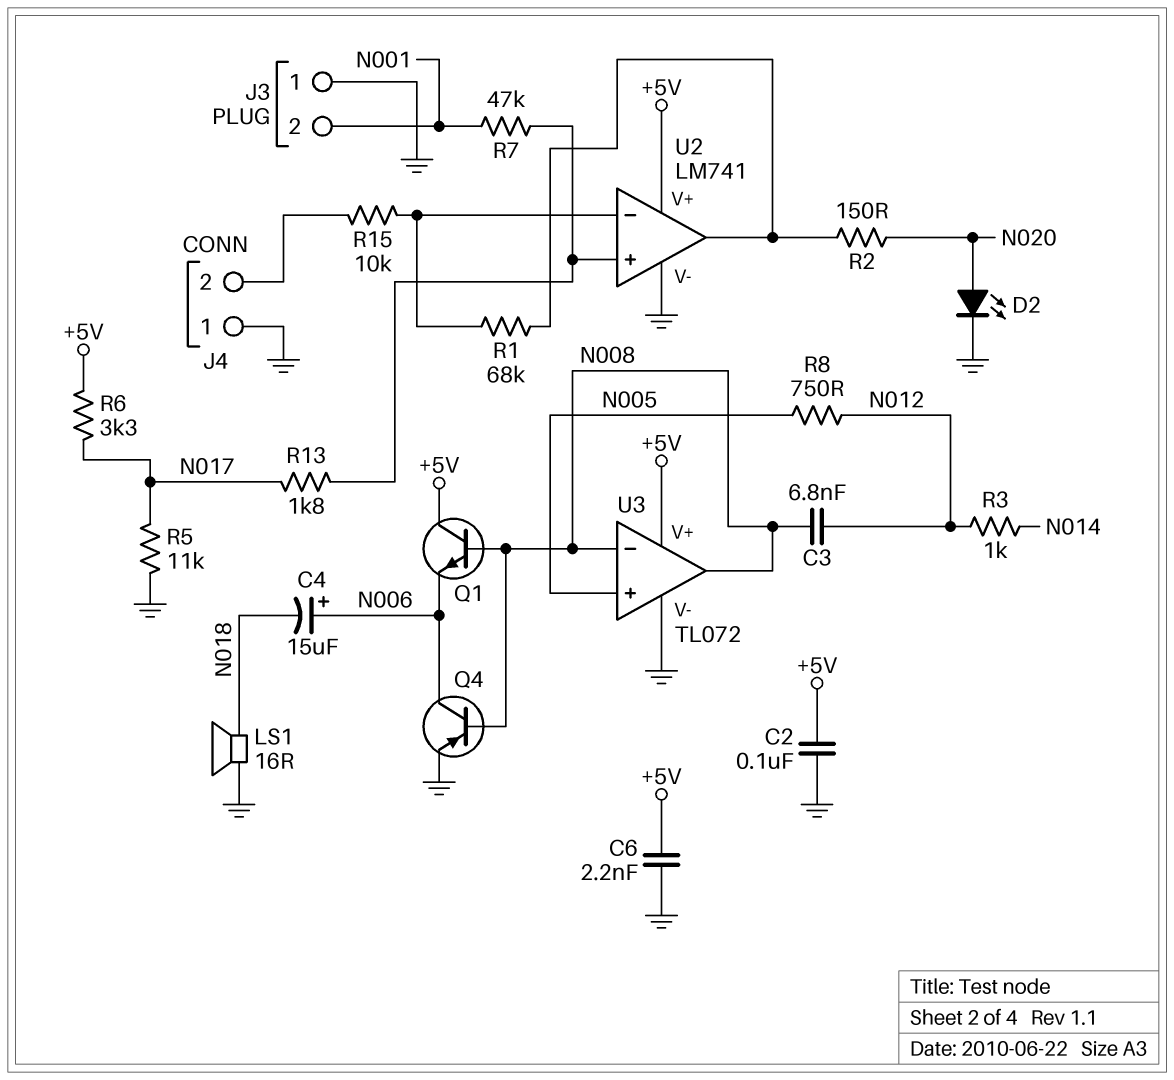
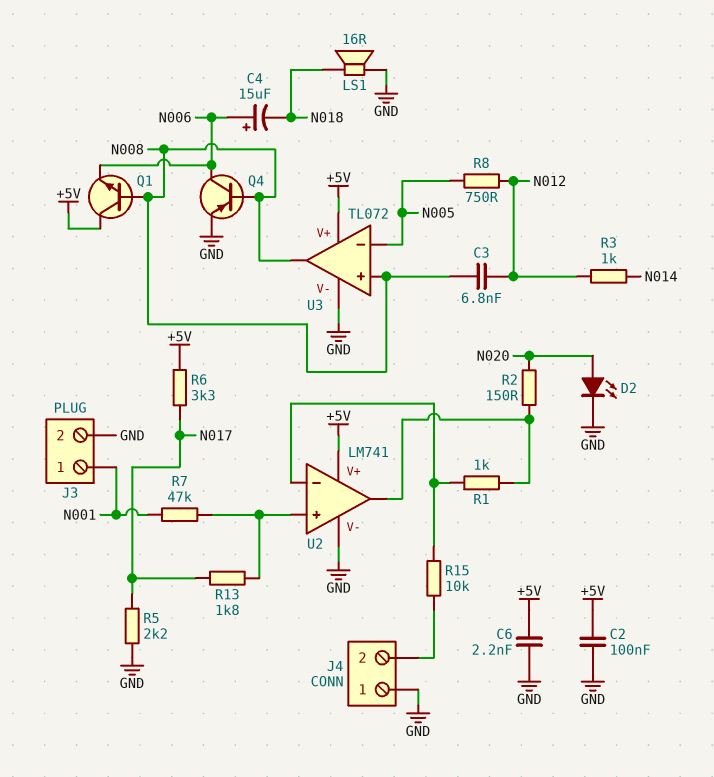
J3 pin 1: GND -> N001
J3 pin 2: N001 -> GND
R1: 68k (U2/in-, U2/out) -> 1k (U2/in-, U2/out)
R5: 11k (GND, N017) -> 2.2k (GND, N017)
U3 pin in+: N005 -> N008
U3 pin in-: N008 -> N005

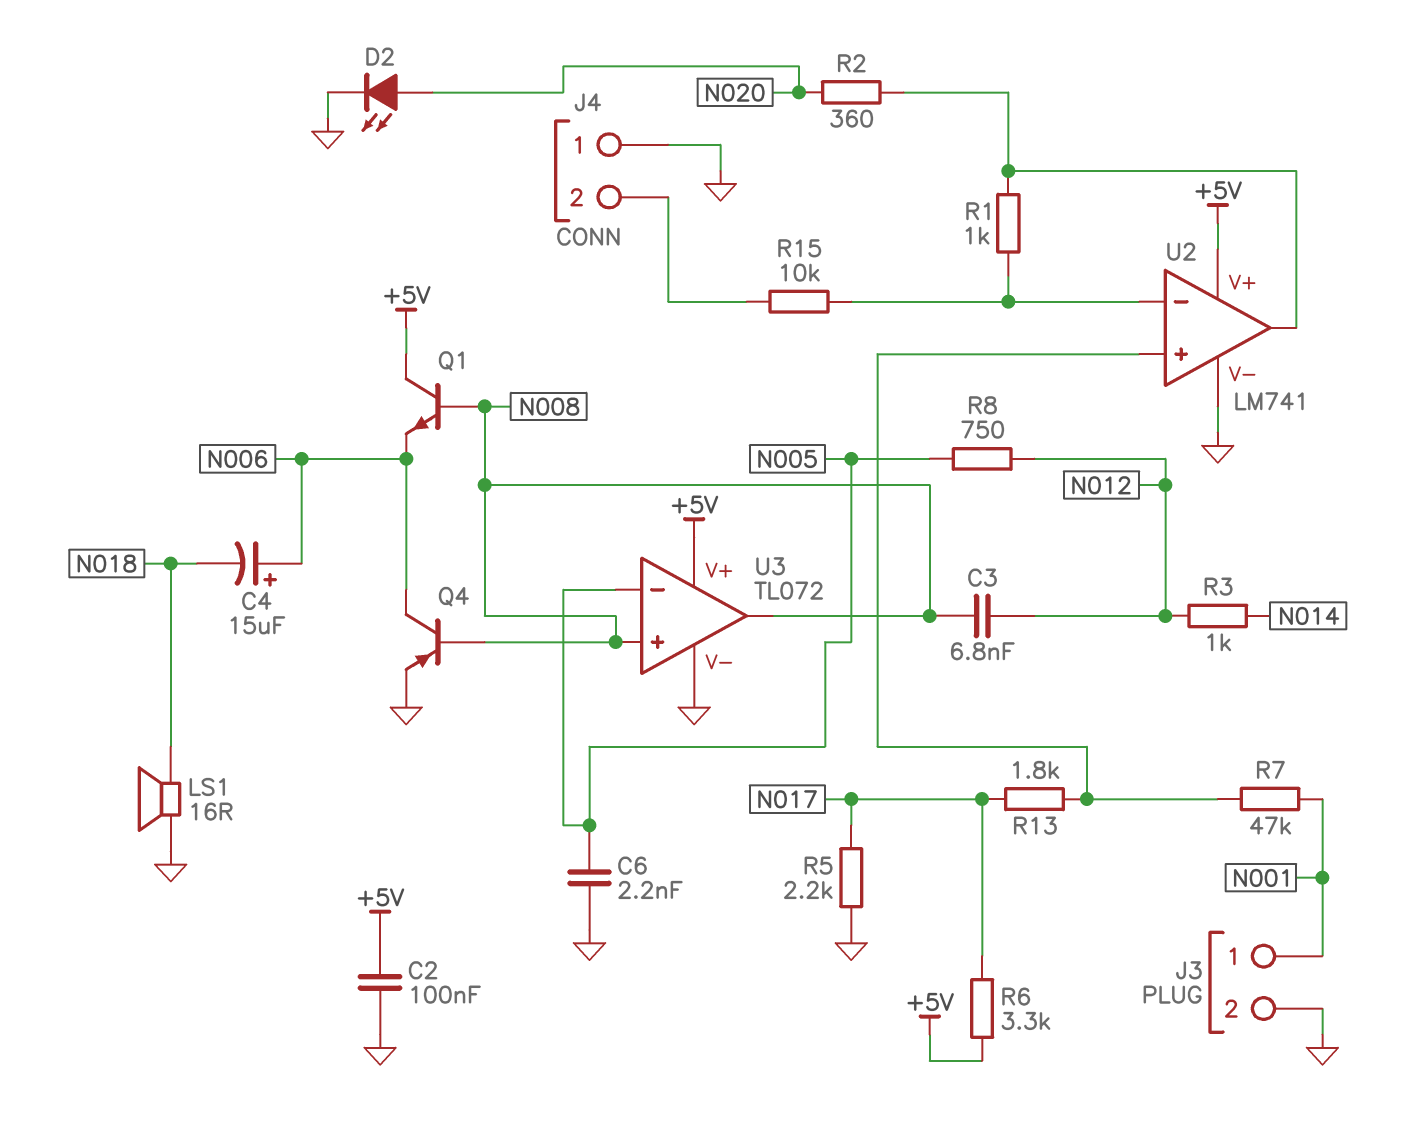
C6: 2.2nF (+5V, GND) -> 2.2nF (GND, N005)
R2: 150 (N020, U2/out) -> 360 (N020, U2/out)

